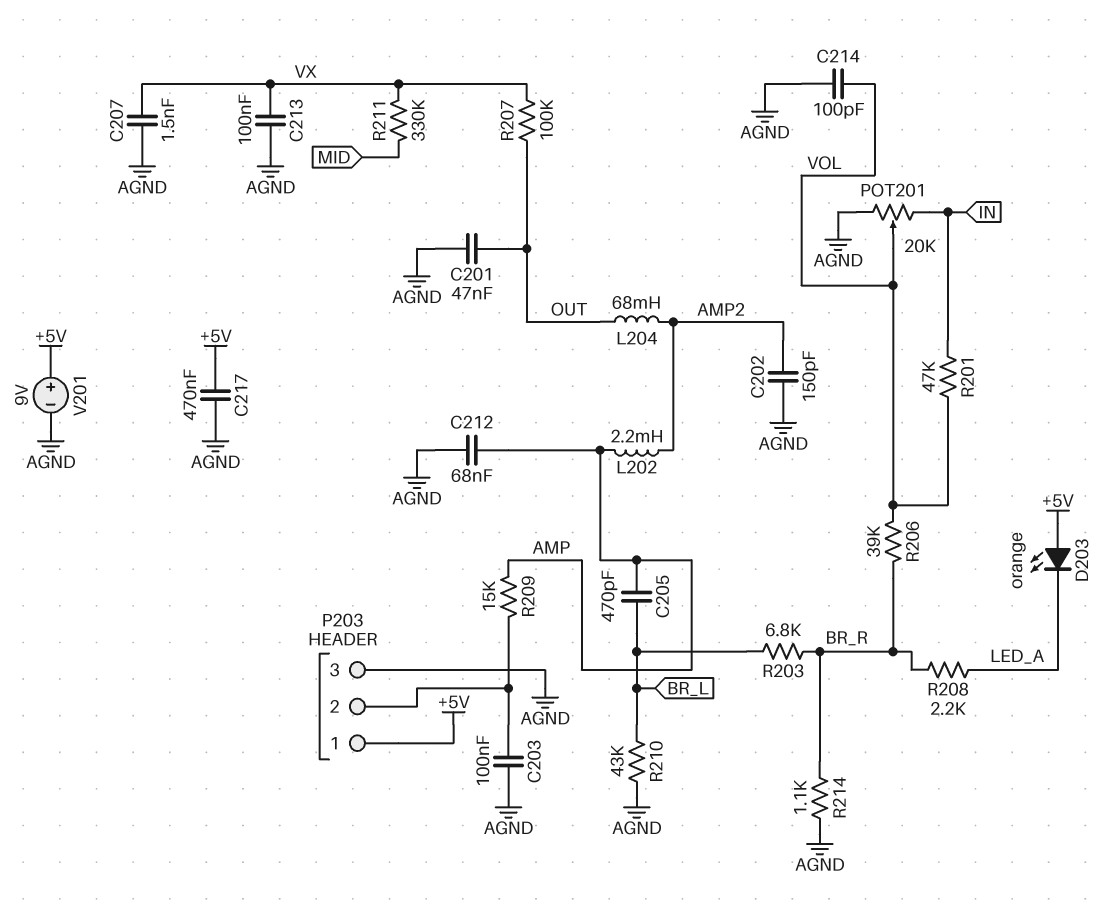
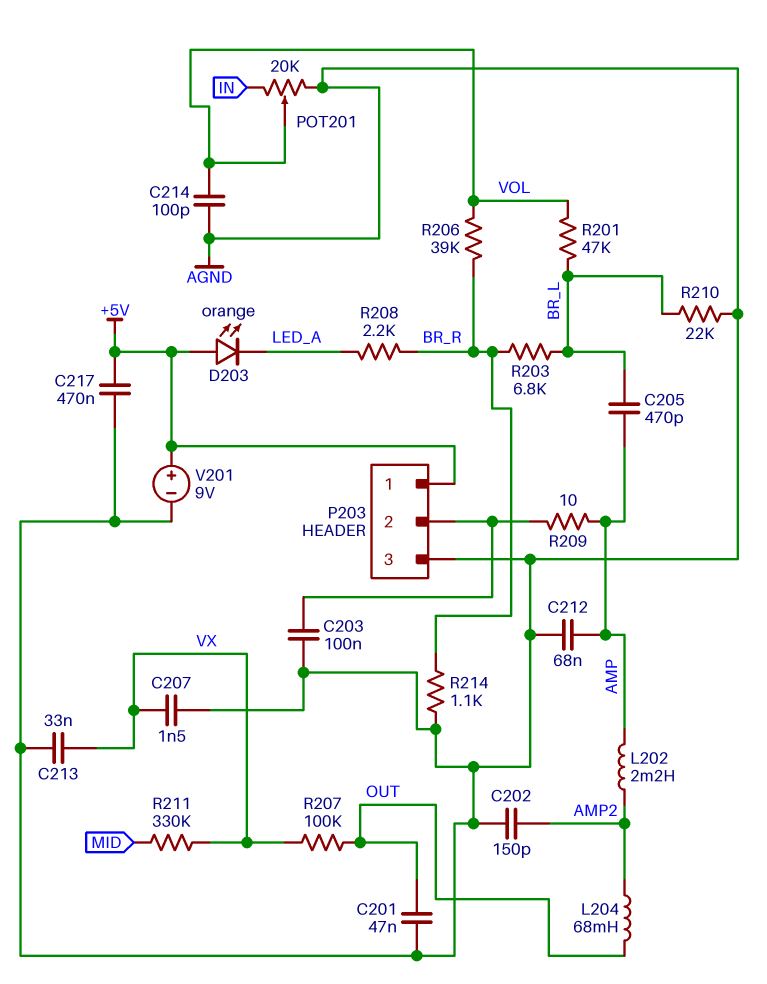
C213: 100nF (AGND, VX) -> 33nF (AGND, VX)
R201: 47k (IN, VOL) -> 47k (BR_L, VOL)
R209: 15k (AMP, P203/2) -> 10 (AMP, P203/2)
R210: 43k (AGND, BR_L) -> 22k (AGND, BR_L)

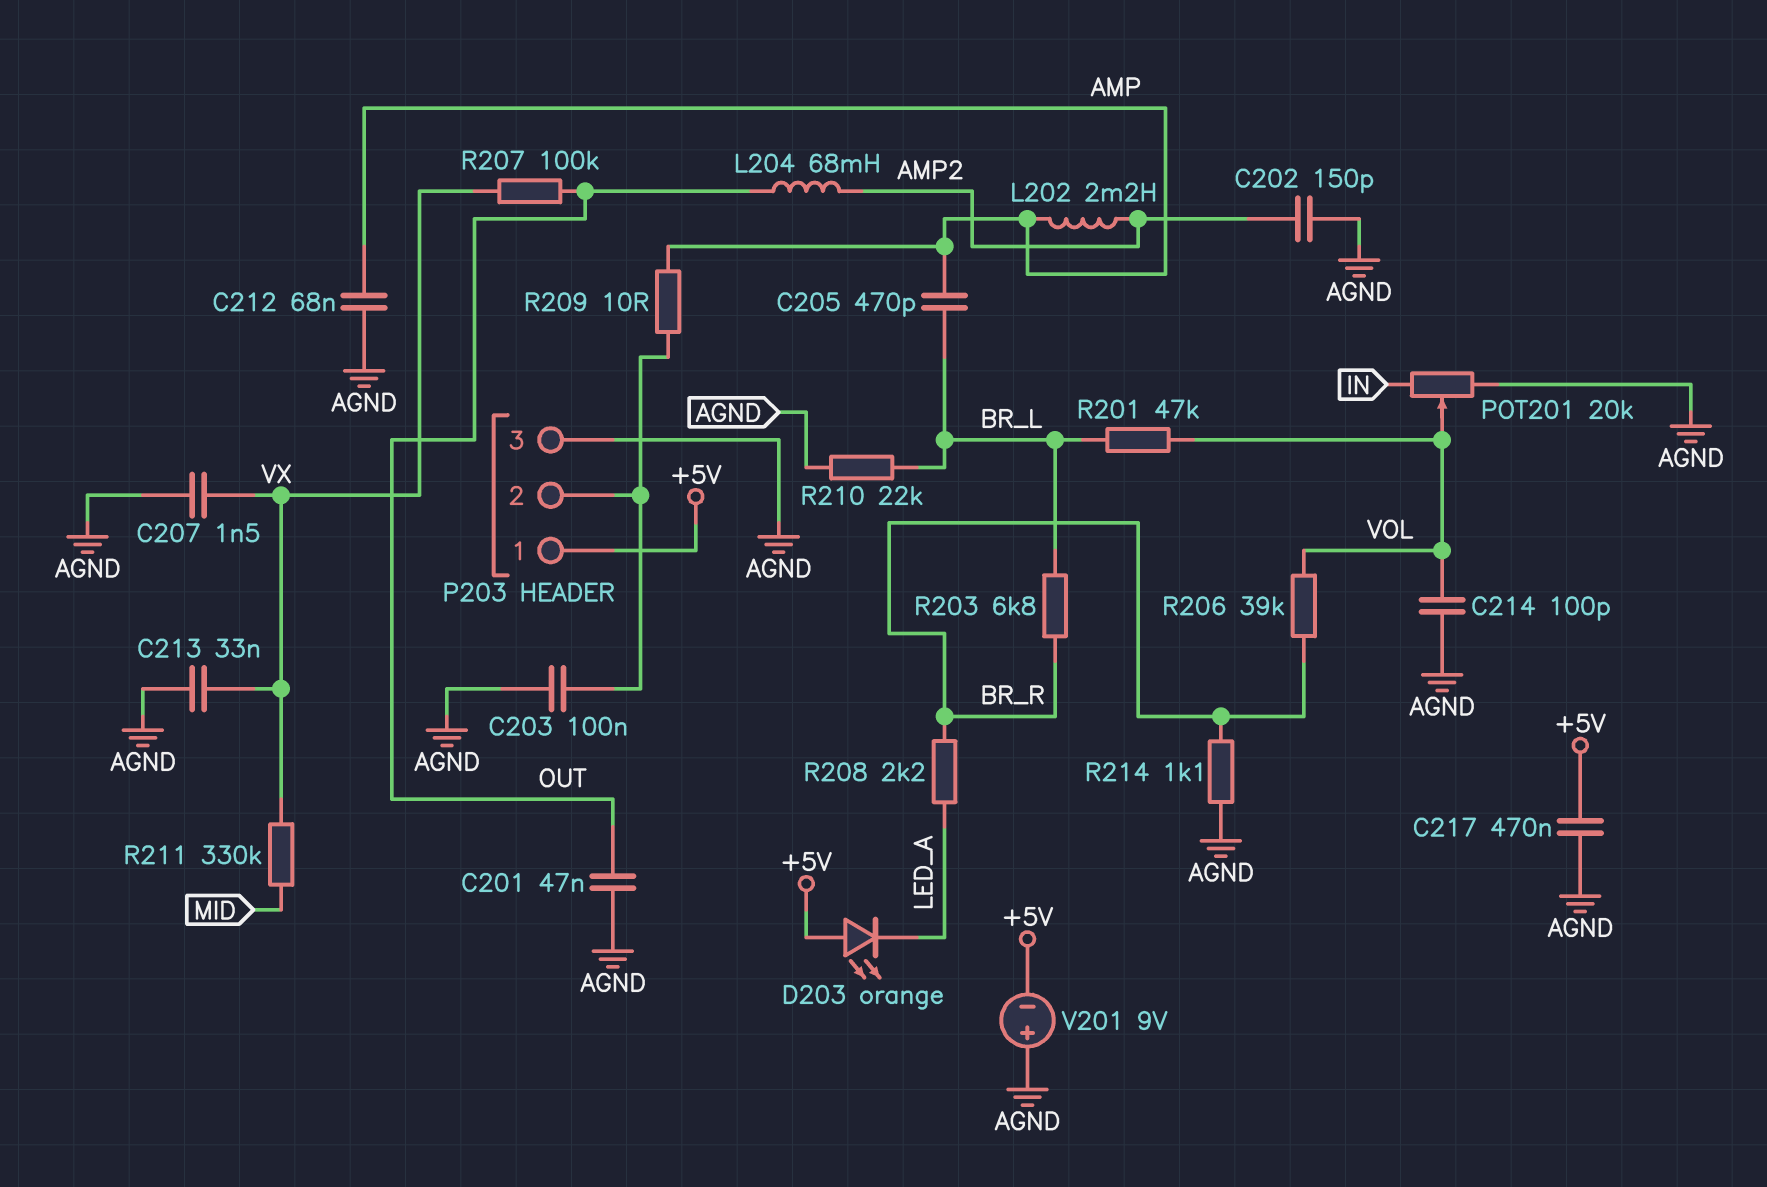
V201: 9V (plus +5V, minus AGND) -> 9V (plus AGND, minus +5V)

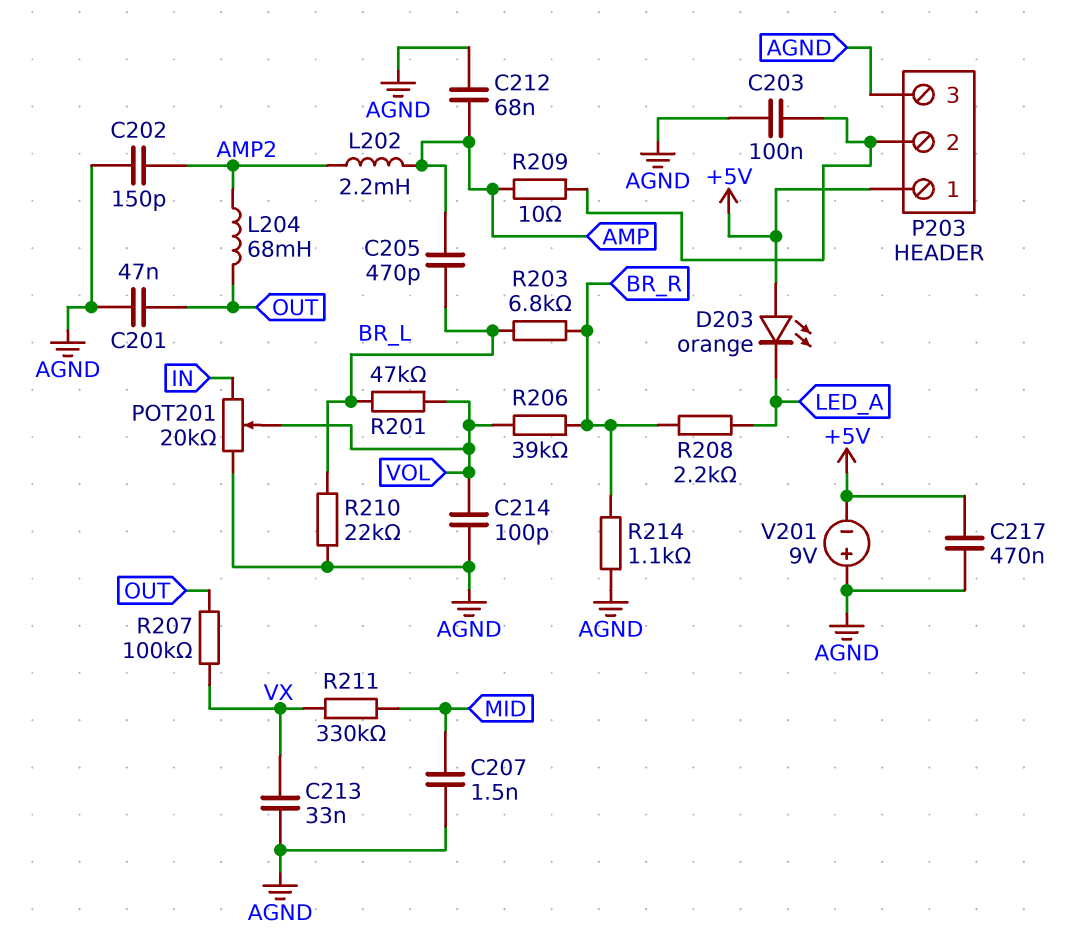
C207: 1.5nF (AGND, VX) -> 1.5nF (AGND, MID)

